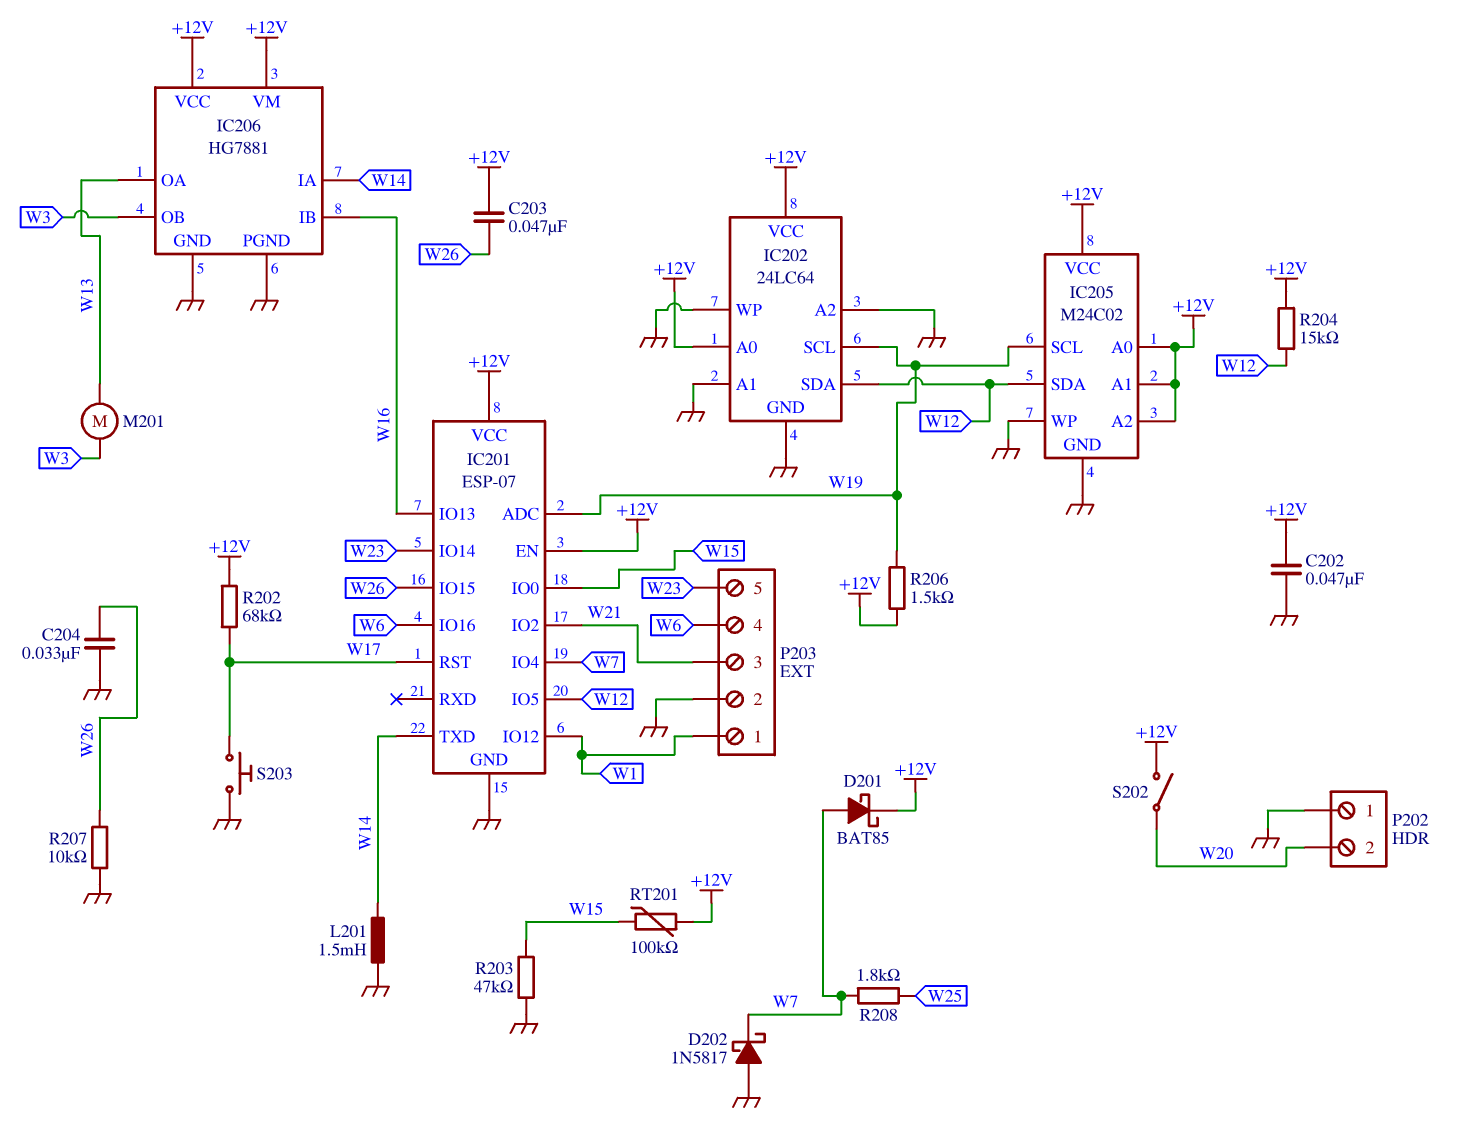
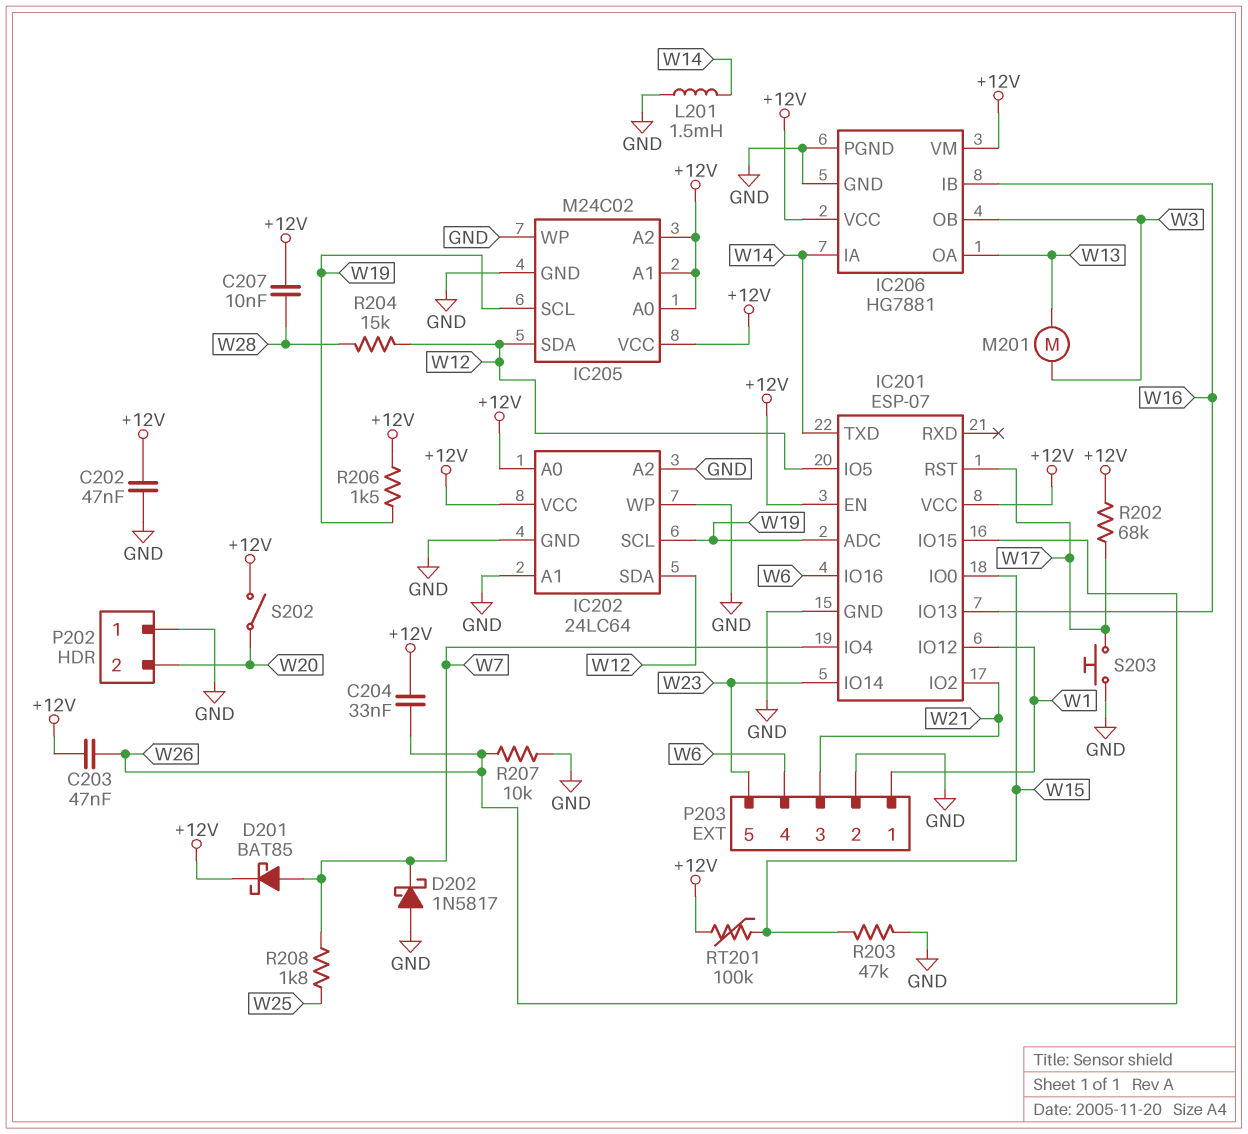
C204: 33nF (GND, W26) -> 33nF (+12V, W26)
C207: none -> 10nF (+12V, W28)
R204: 15k (+12V, W12) -> 15k (W12, W28)

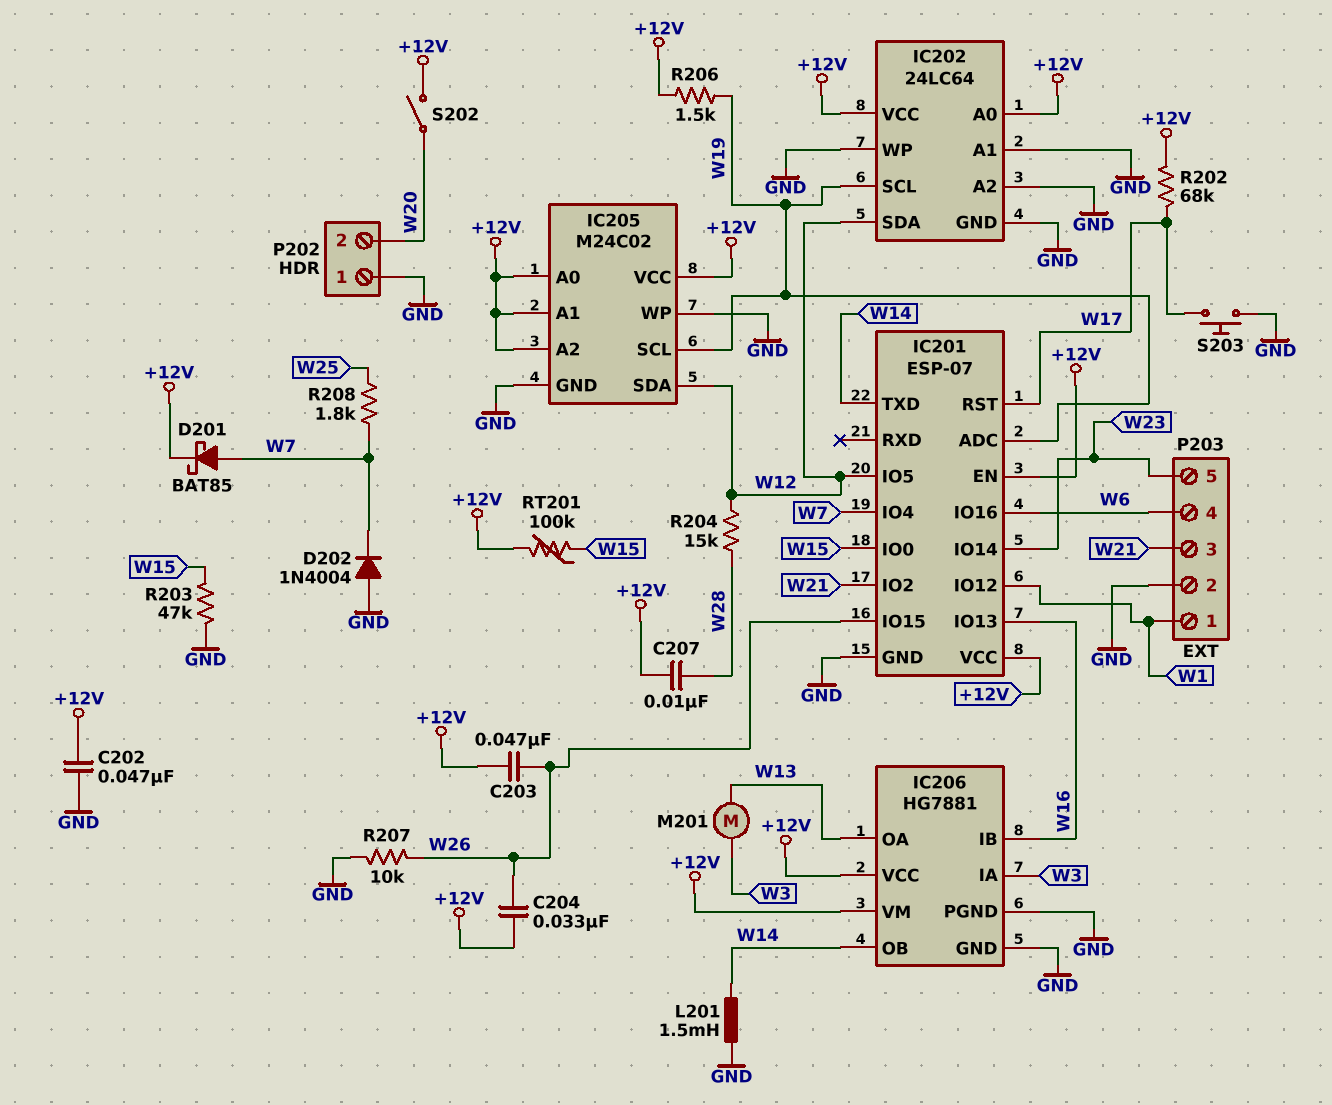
D202: schottky 1N5817 (A GND, K W7) -> diode 1N4004 (A GND, K W7)
IC206 pin IA: W14 -> W3
IC206 pin OB: W3 -> W14

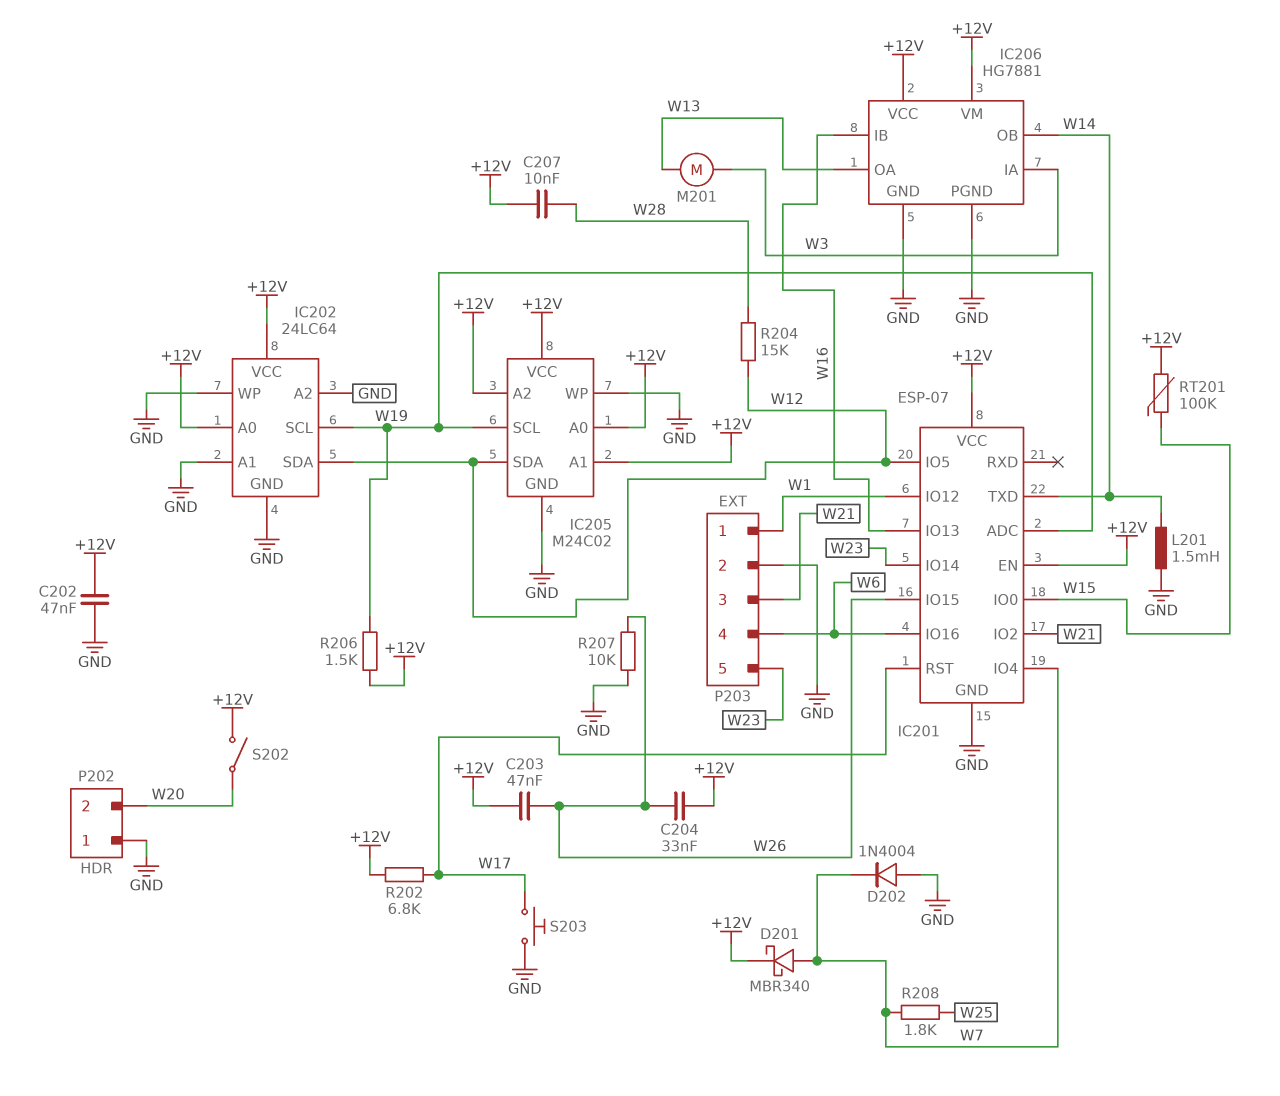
D201: schottky BAT85 (A W7, K +12V) -> schottky MBR340 (A W7, K +12V)
R202: 68k (+12V, W17) -> 6.8k (+12V, W17)
R203: 47k (GND, W15) -> none

